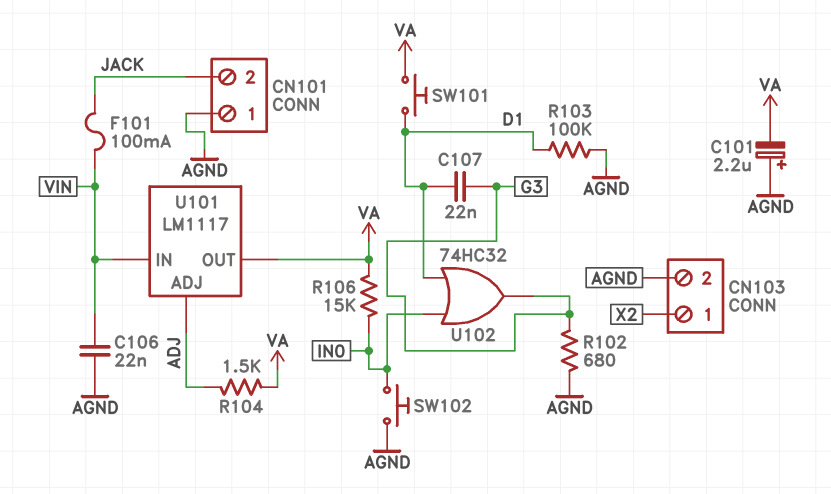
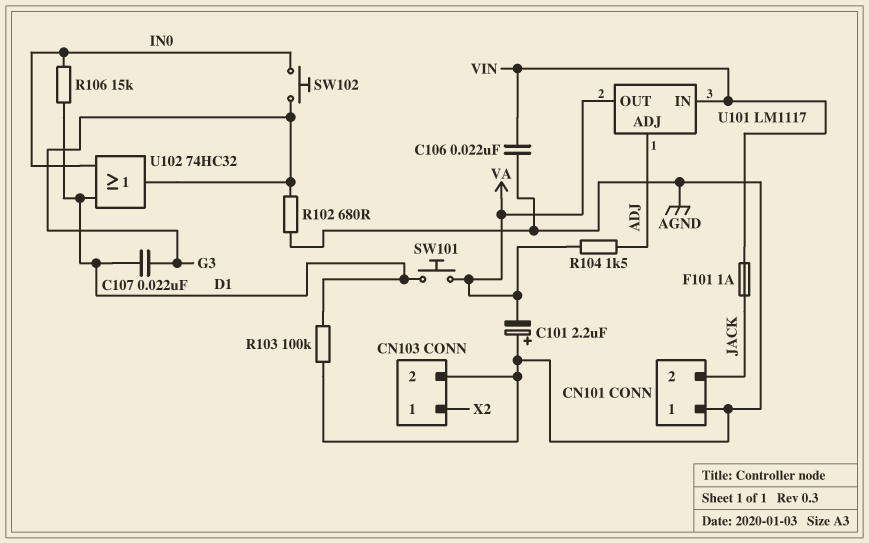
F101: 100mA (JACK, VIN) -> 1A (JACK, VIN)
R106: 15k (IN0, VA) -> 15k (D1, IN0)
SW102: button (AGND, IN0) -> button (G3, IN0)

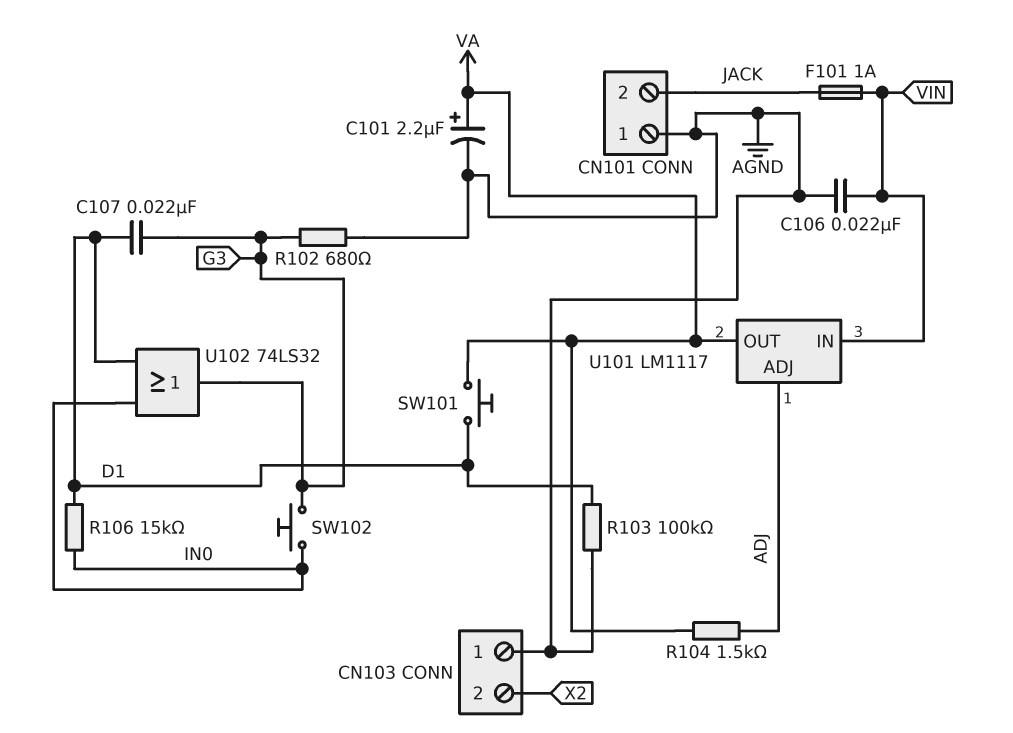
C101: 2.2uF (plus AGND, minus VA) -> 2.2uF (plus VA, minus AGND)
CN103 pin 1: X2 -> AGND
CN103 pin 2: AGND -> X2
U102: OR 74HC32 (in D1, in IN0, out G3) -> OR 74LS32 (in D1, in IN0, out G3)

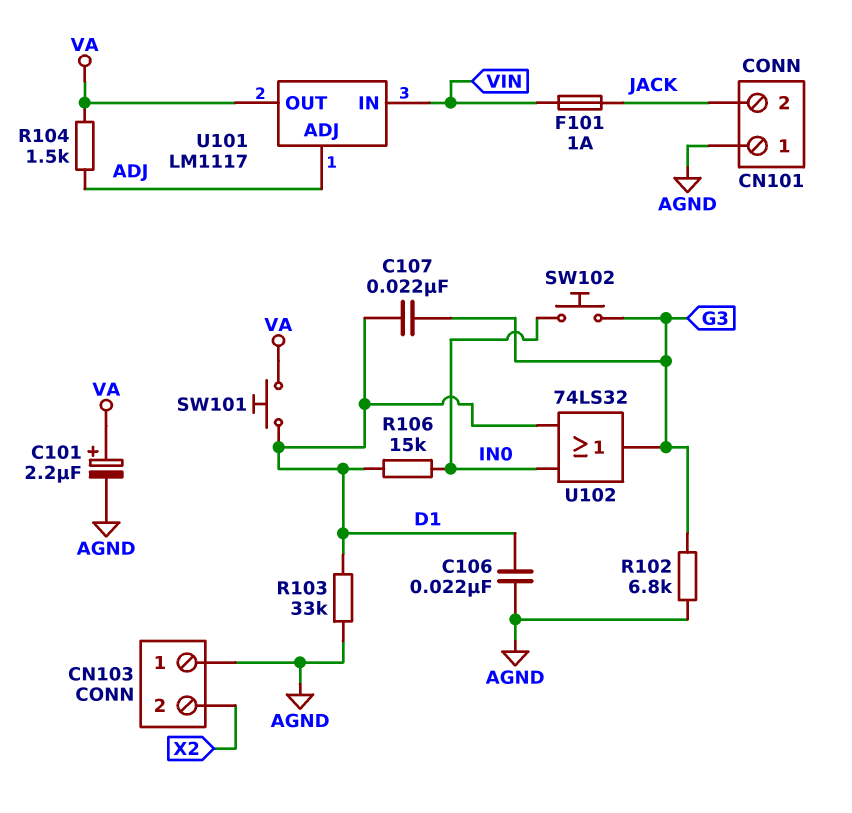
C106: 22nF (AGND, VIN) -> 22nF (AGND, D1)
R102: 680 (AGND, G3) -> 6.8k (AGND, G3)
R103: 100k (AGND, D1) -> 33k (AGND, D1)

